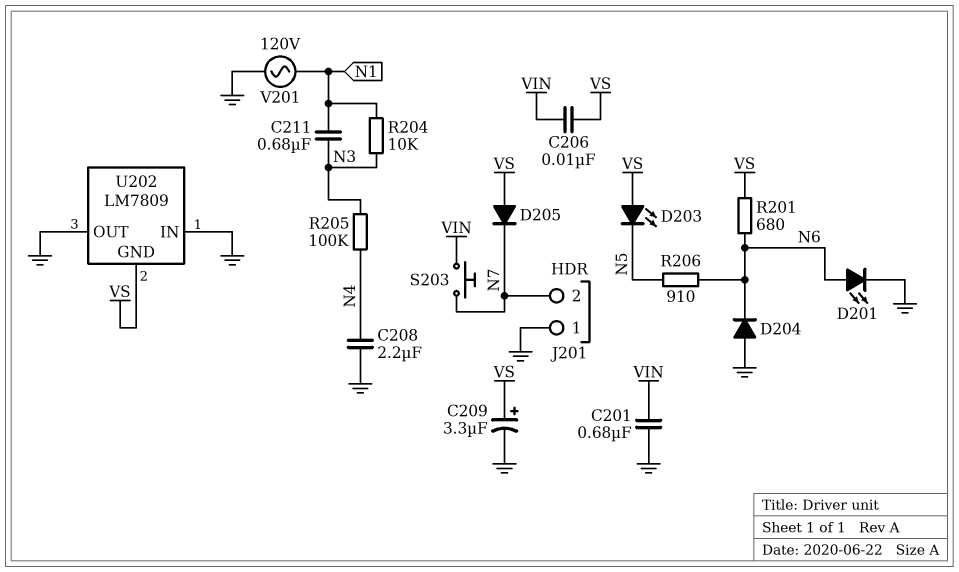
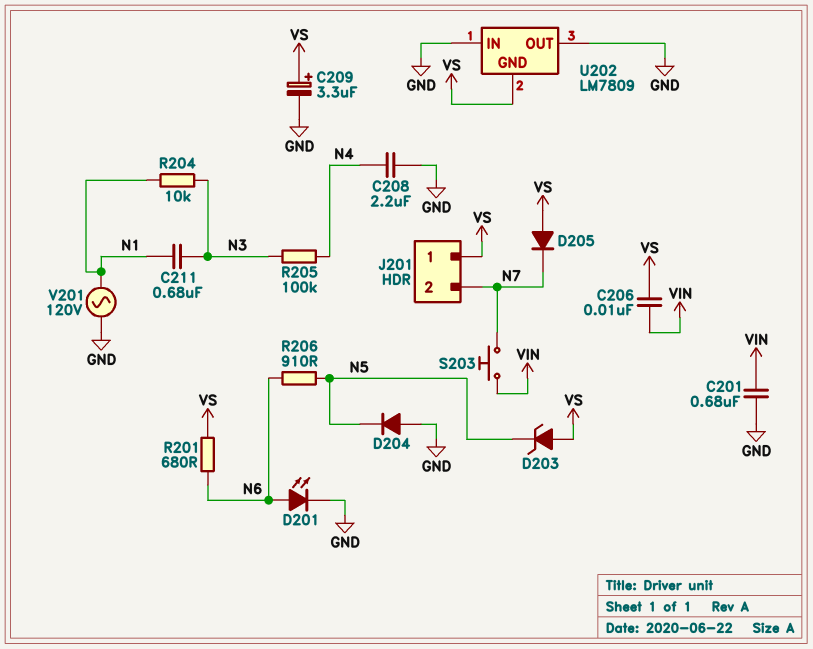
D203: LED (A VS, K N5) -> zener (A VS, K N5)
D204: diode (A GND, K N6) -> diode (A GND, K N5)
J201 pin 1: GND -> VS

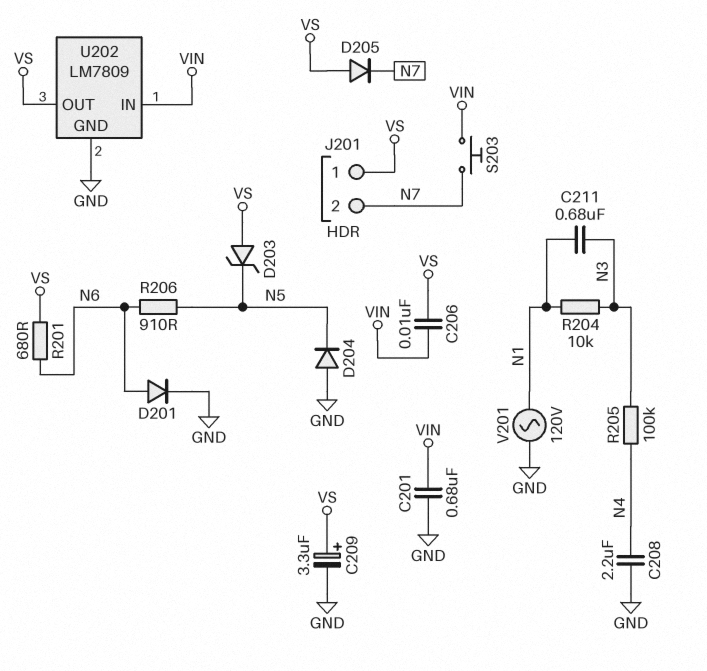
D201: LED (A N6, K GND) -> diode (A N6, K GND)
U202 pin GND: VS -> GND
U202 pin IN: GND -> VIN
U202 pin OUT: GND -> VS

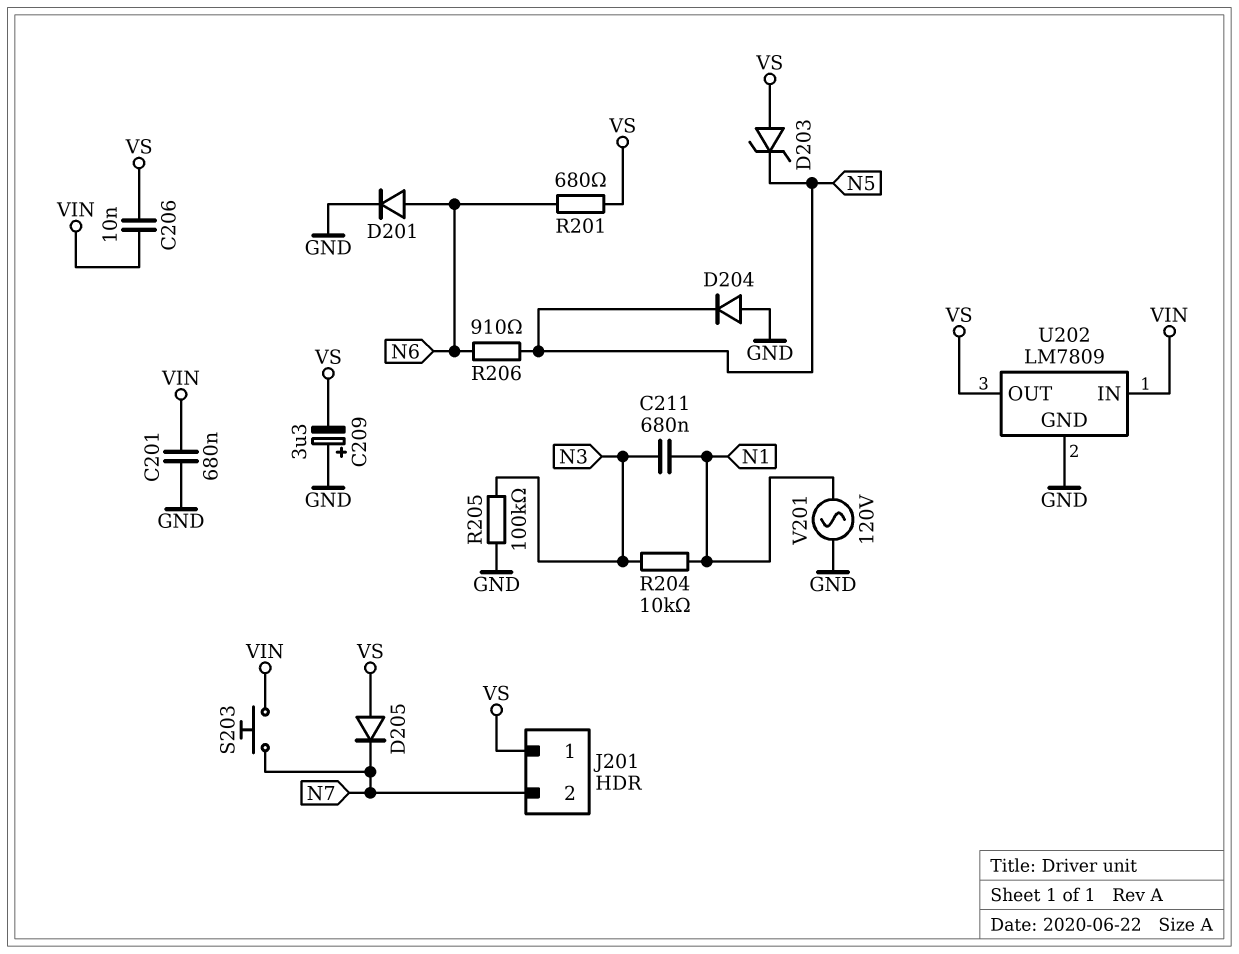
C208: 2.2uF (GND, N4) -> none
C209: 3.3uF (plus VS, minus GND) -> 3.3uF (plus GND, minus VS)
R205: 100k (N3, N4) -> 100k (GND, N3)

